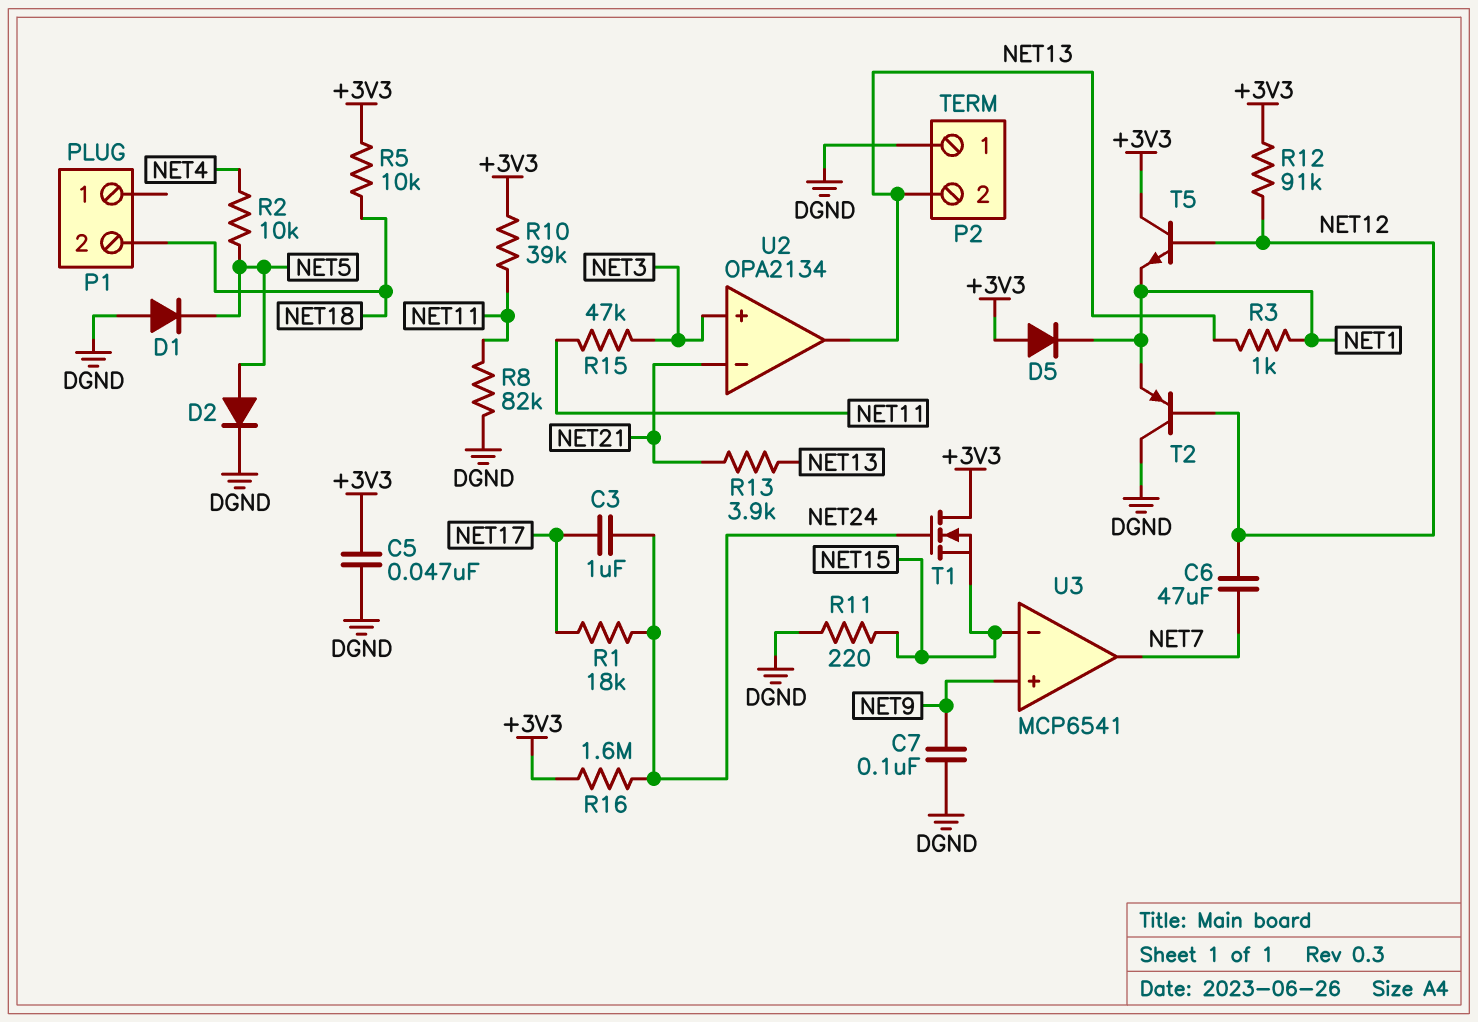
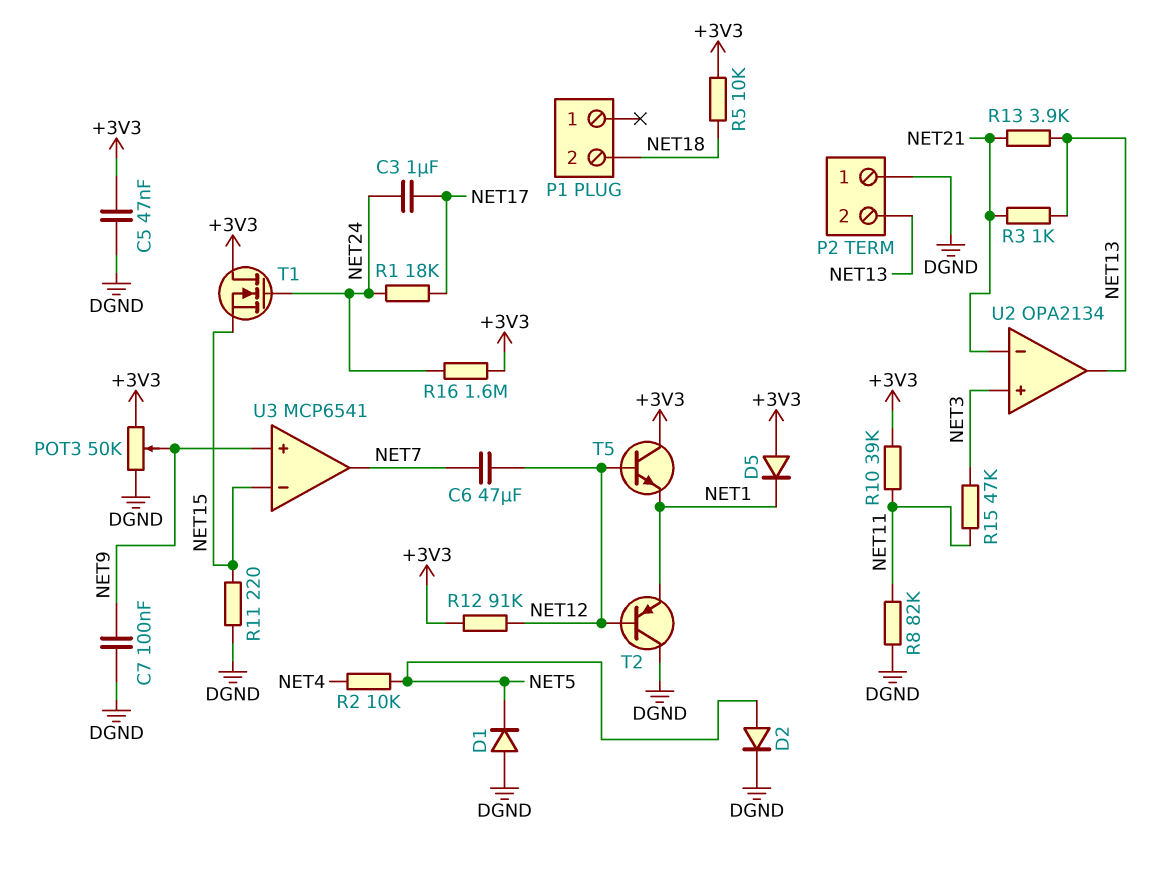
POT3: none -> 50k (+3V3, DGND, wiper NET9)
R3: 1k (NET1, NET13) -> 1k (NET13, NET21)

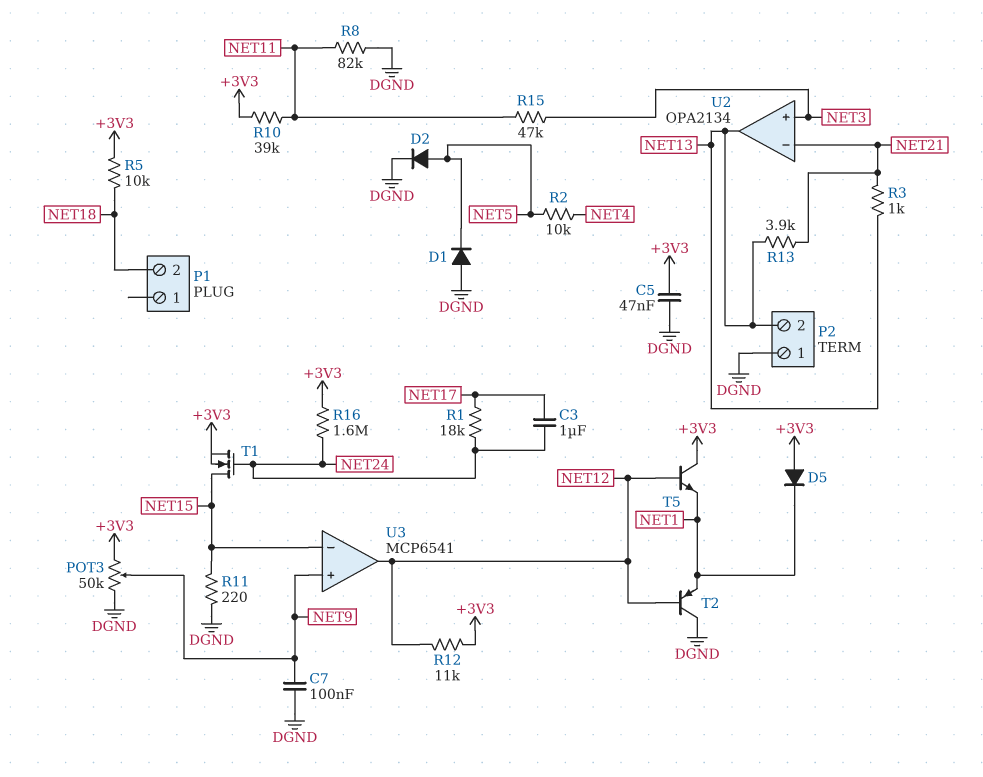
C6: 47uF (NET7, NET12) -> none
R12: 91k (+3V3, NET12) -> 11k (+3V3, NET12)
T1: NMOS (G NET24, D +3V3, S NET15) -> NMOS (G NET24, D NET15, S +3V3)
U3 pin out: NET7 -> NET12

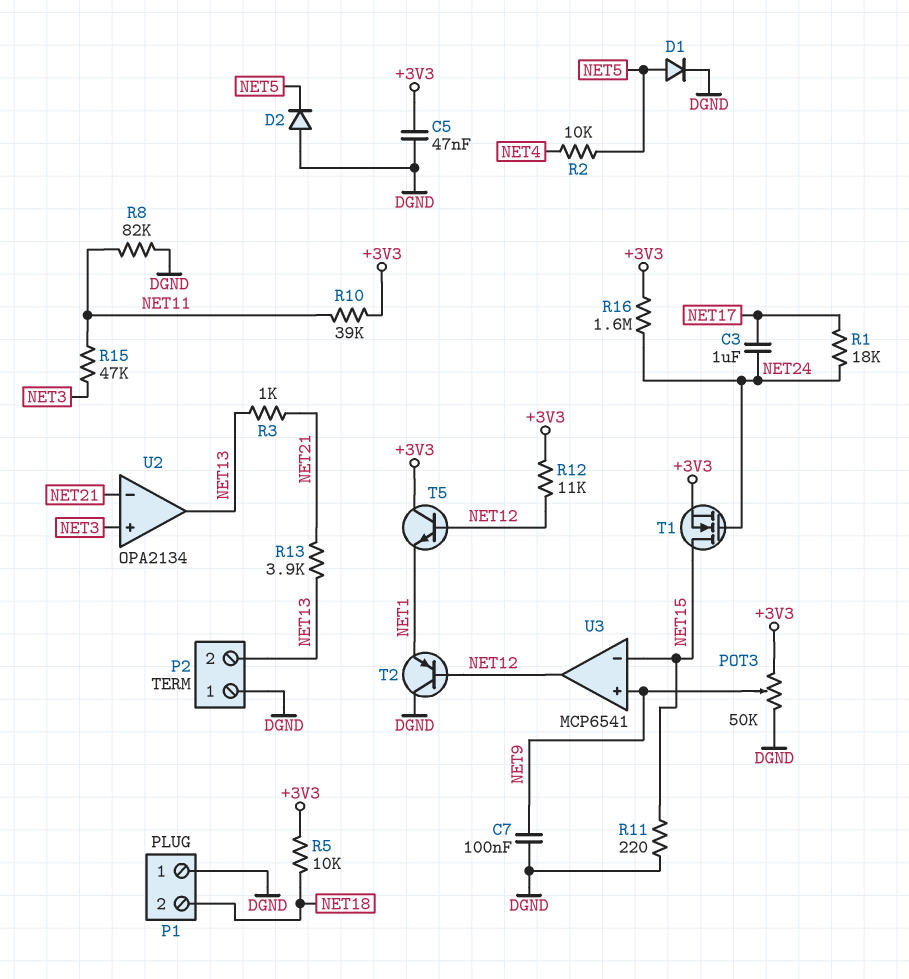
D1: diode (A DGND, K NET5) -> diode (A NET5, K DGND)
D2: diode (A NET5, K DGND) -> diode (A DGND, K NET5)
D5: diode (A +3V3, K NET1) -> none
P1 pin 1: none -> DGND

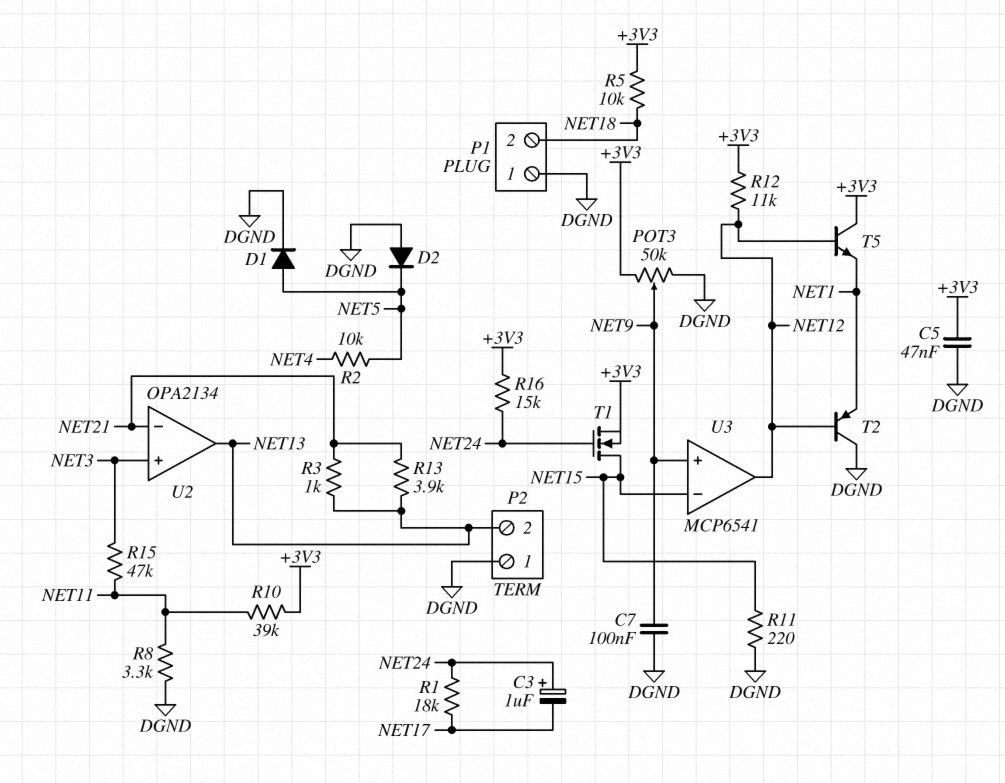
C3: 1uF (NET17, NET24) -> 1uF (plus NET24, minus NET17)
R8: 82k (DGND, NET11) -> 3.3k (DGND, NET11)
R16: 1.6M (+3V3, NET24) -> 15k (+3V3, NET24)

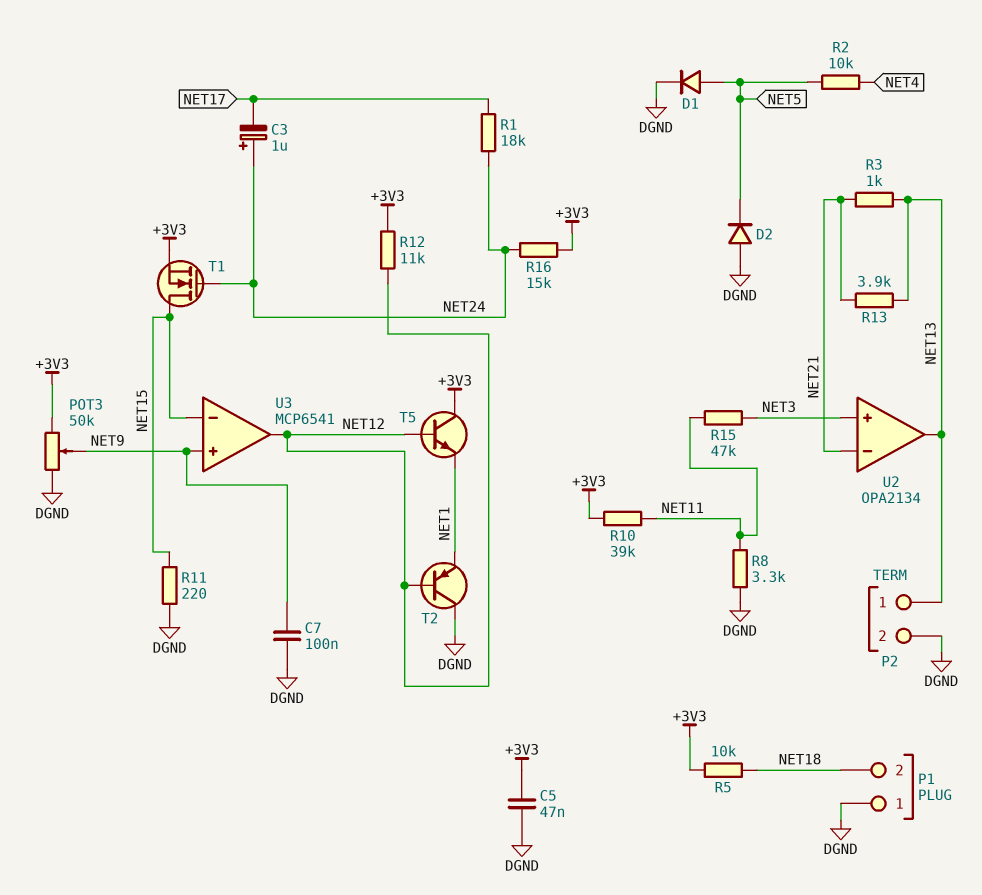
P2 pin 1: DGND -> NET13
P2 pin 2: NET13 -> DGND

